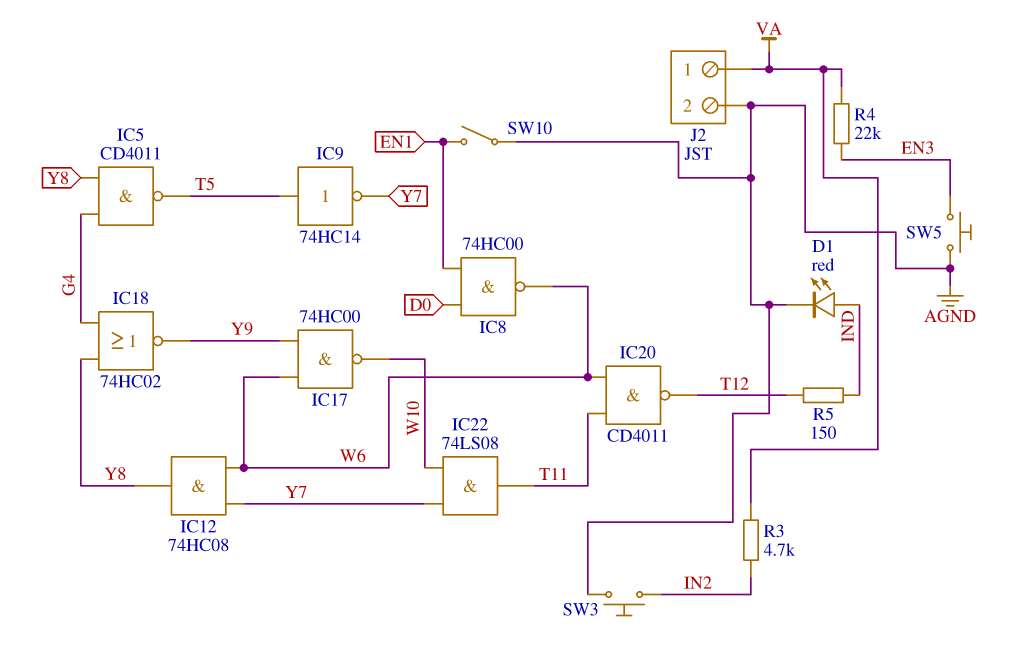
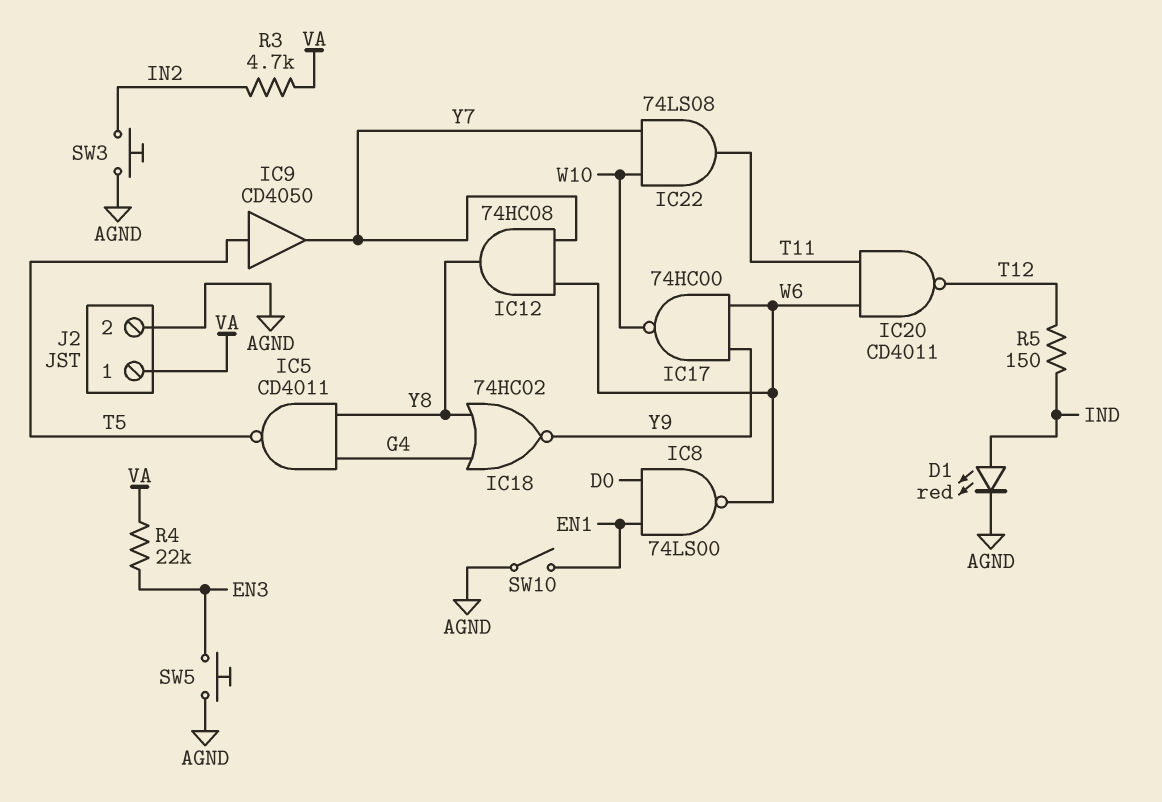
IC8: NAND 74HC00 (in D0, in EN1, out W6) -> NAND 74LS00 (in D0, in EN1, out W6)
IC9: NOT 74HC14 (in T5, out Y7) -> buffer CD4050 (in T5, out Y7)

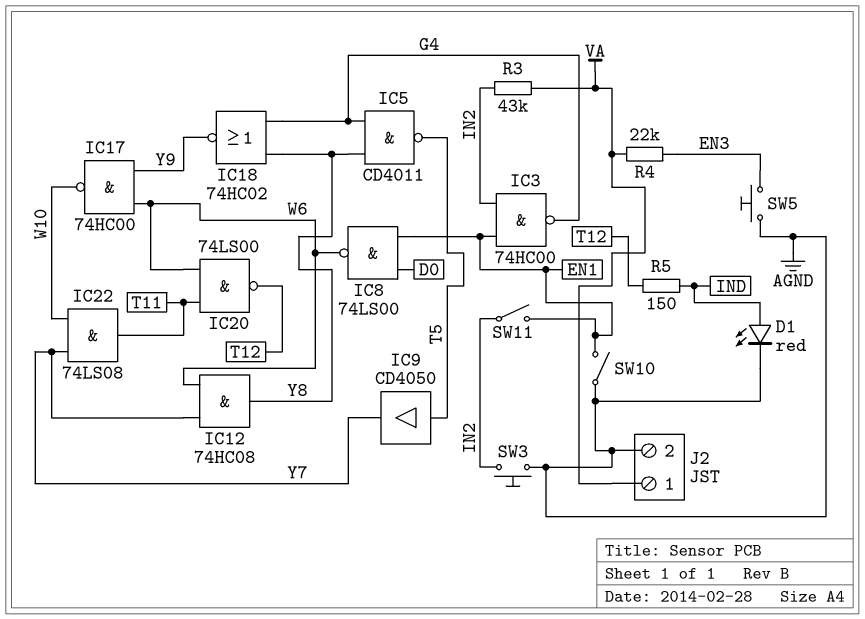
IC3: none -> NAND 74HC00 (in EN1, in IN2, out G4)
IC20: NAND CD4011 (in T11, in W6, out T12) -> NAND 74LS00 (in T11, in W6, out T12)
R3: 4.7k (IN2, VA) -> 43k (IN2, VA)
SW11: none -> switch (EN1, IN2)

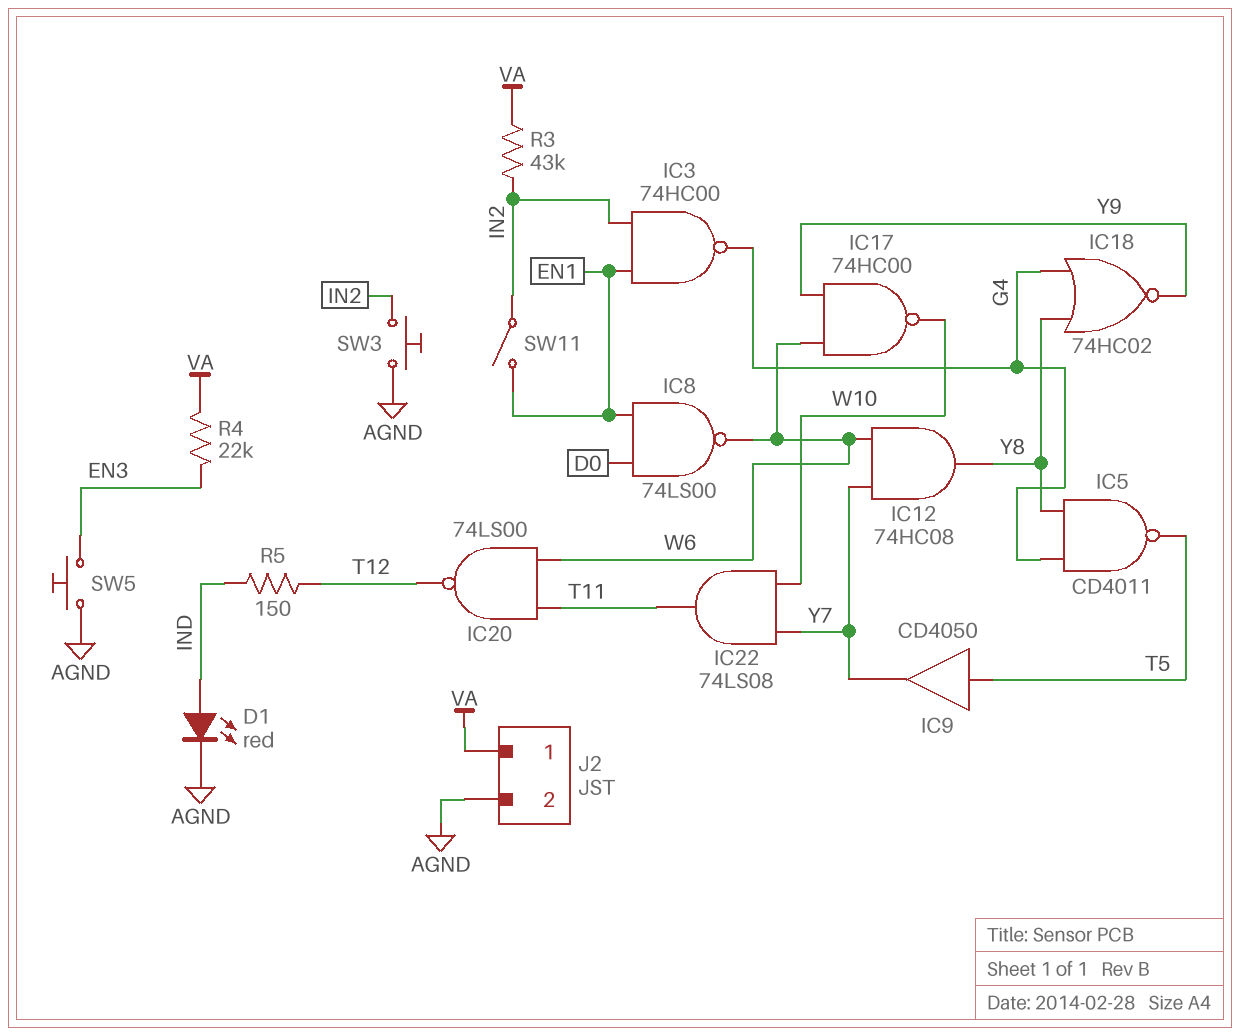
SW10: switch (AGND, EN1) -> none

